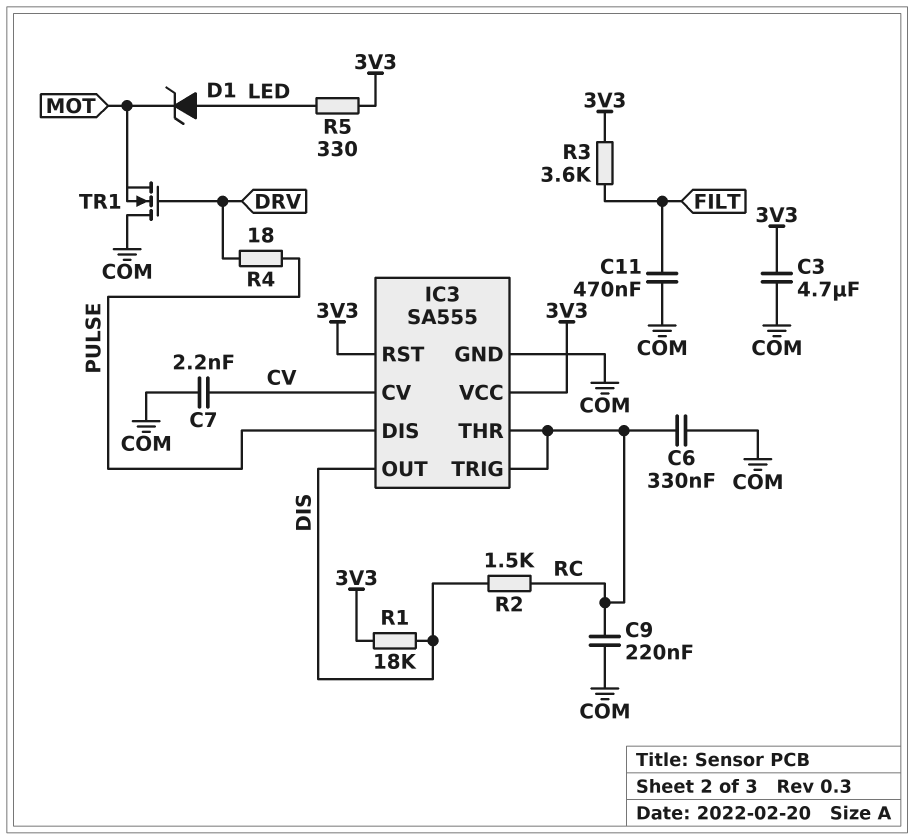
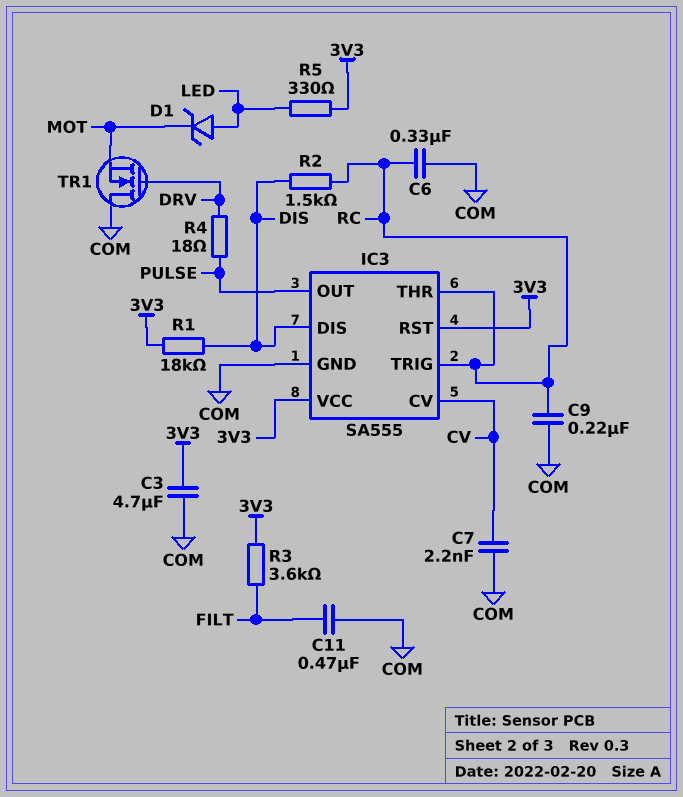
IC3 pin DIS: PULSE -> DIS
IC3 pin OUT: DIS -> PULSE

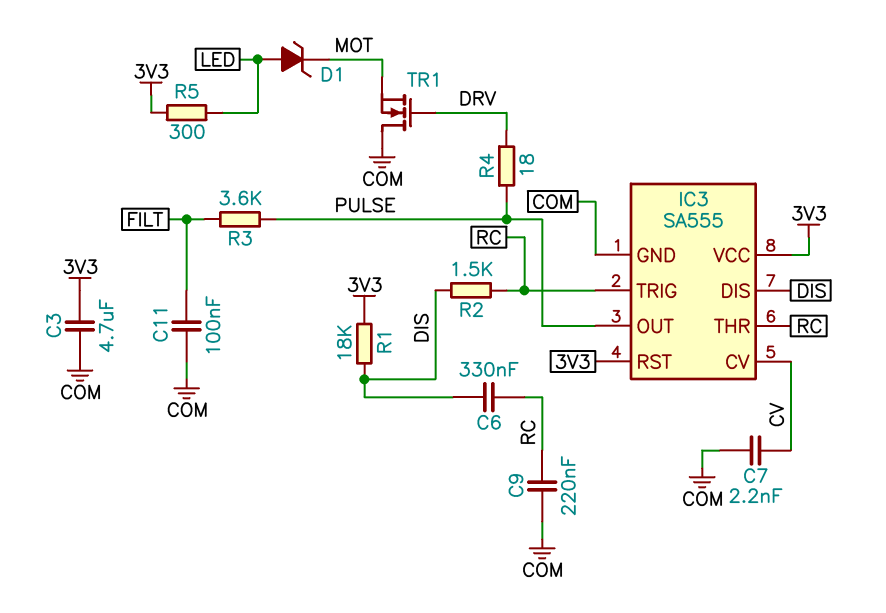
C6: 330nF (COM, RC) -> 330nF (DIS, RC)
C11: 470nF (COM, FILT) -> 100nF (COM, FILT)
R3: 3.6k (3V3, FILT) -> 3.6k (FILT, PULSE)
R5: 330 (3V3, LED) -> 300 (3V3, LED)

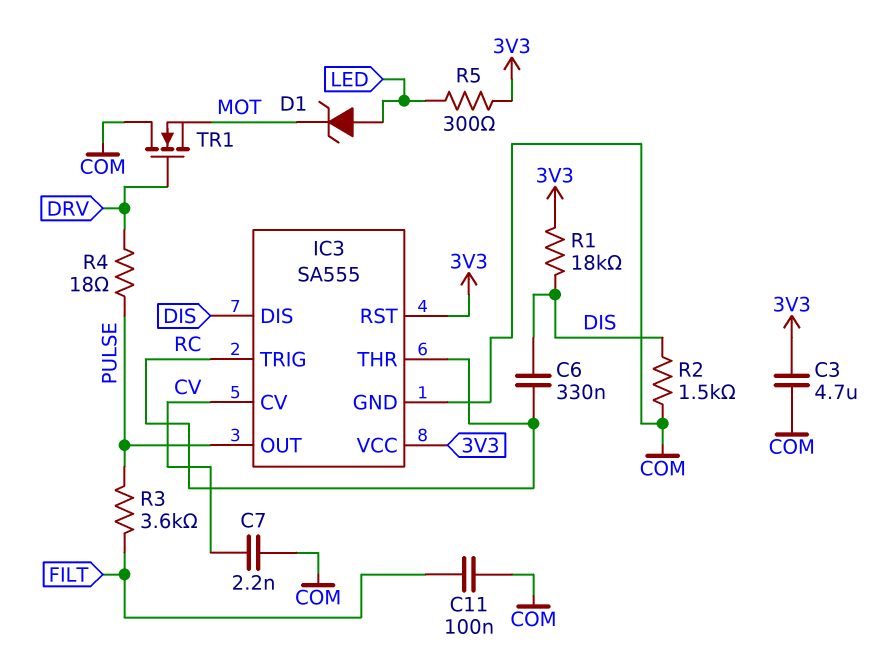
C9: 220nF (COM, RC) -> none
R2: 1.5k (DIS, RC) -> 1.5k (COM, DIS)

